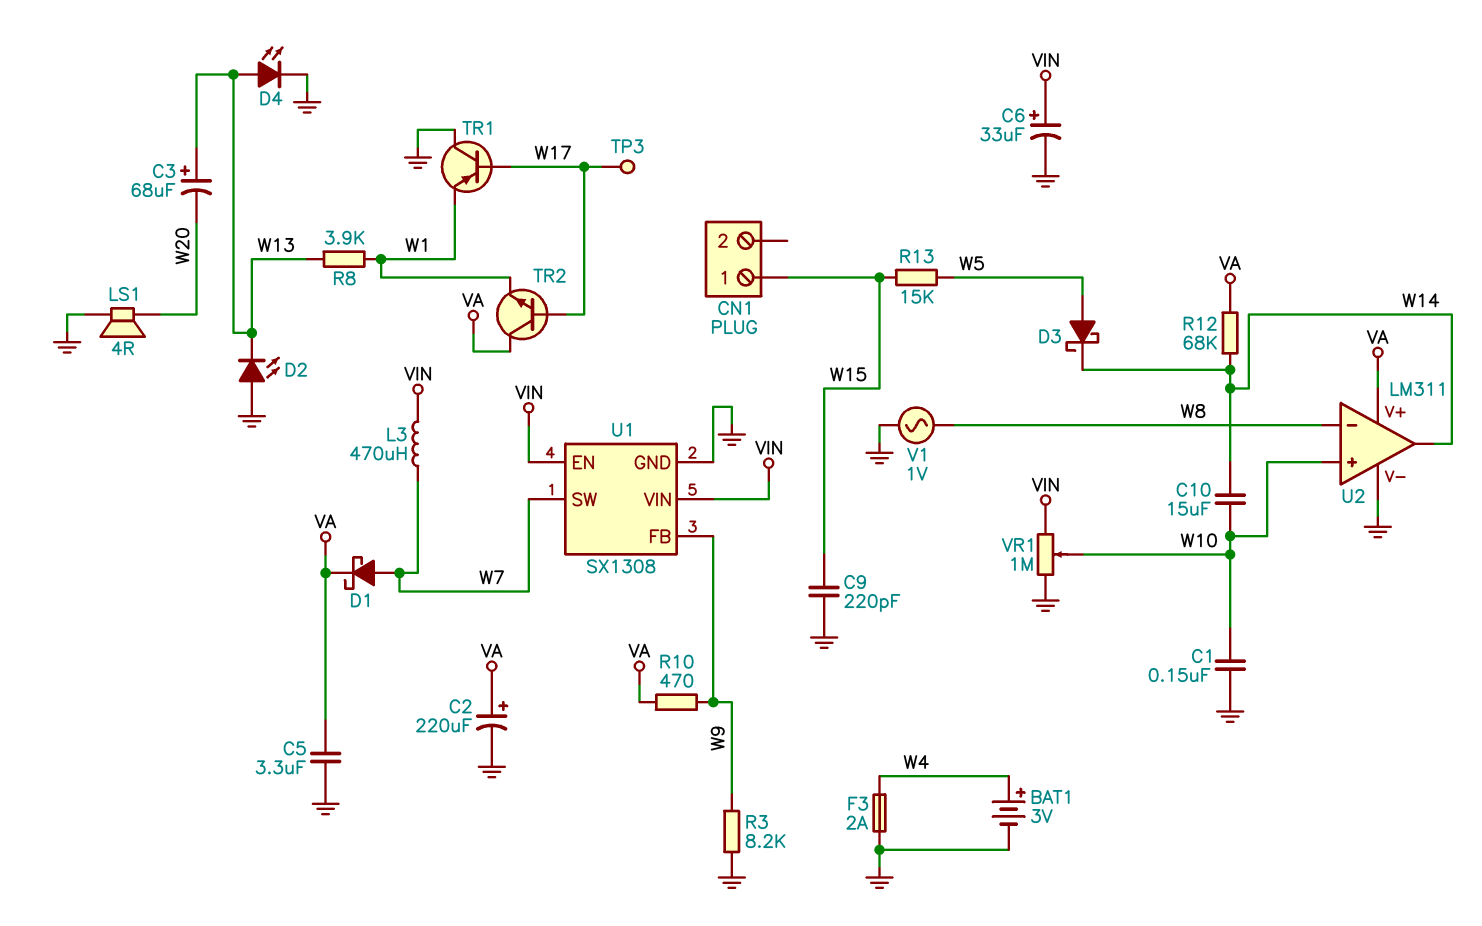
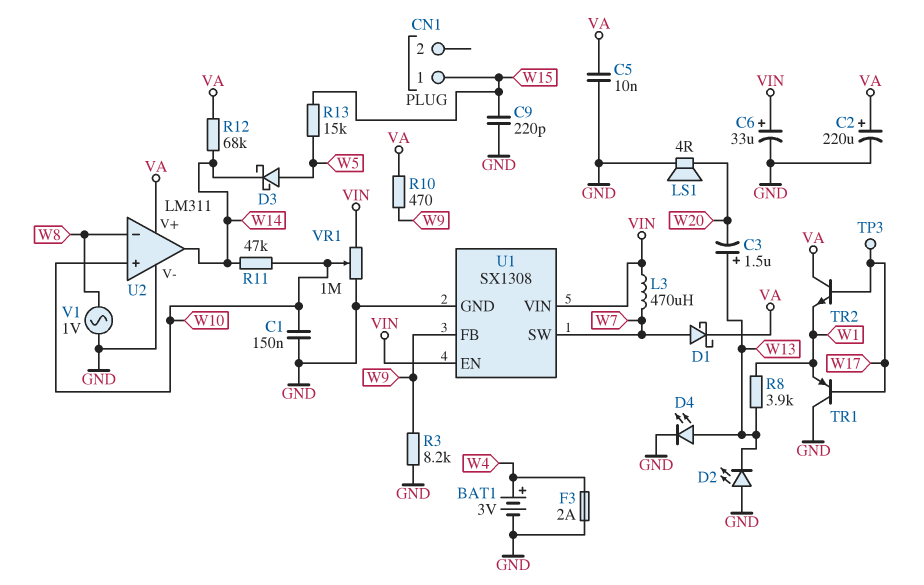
C3: 68uF (plus W13, minus W20) -> 1.5uF (plus W13, minus W20)
C5: 3.3uF (GND, VA) -> 10nF (GND, VA)
C10: 15uF (W10, W14) -> none
R11: none -> 47k (W10, W14)

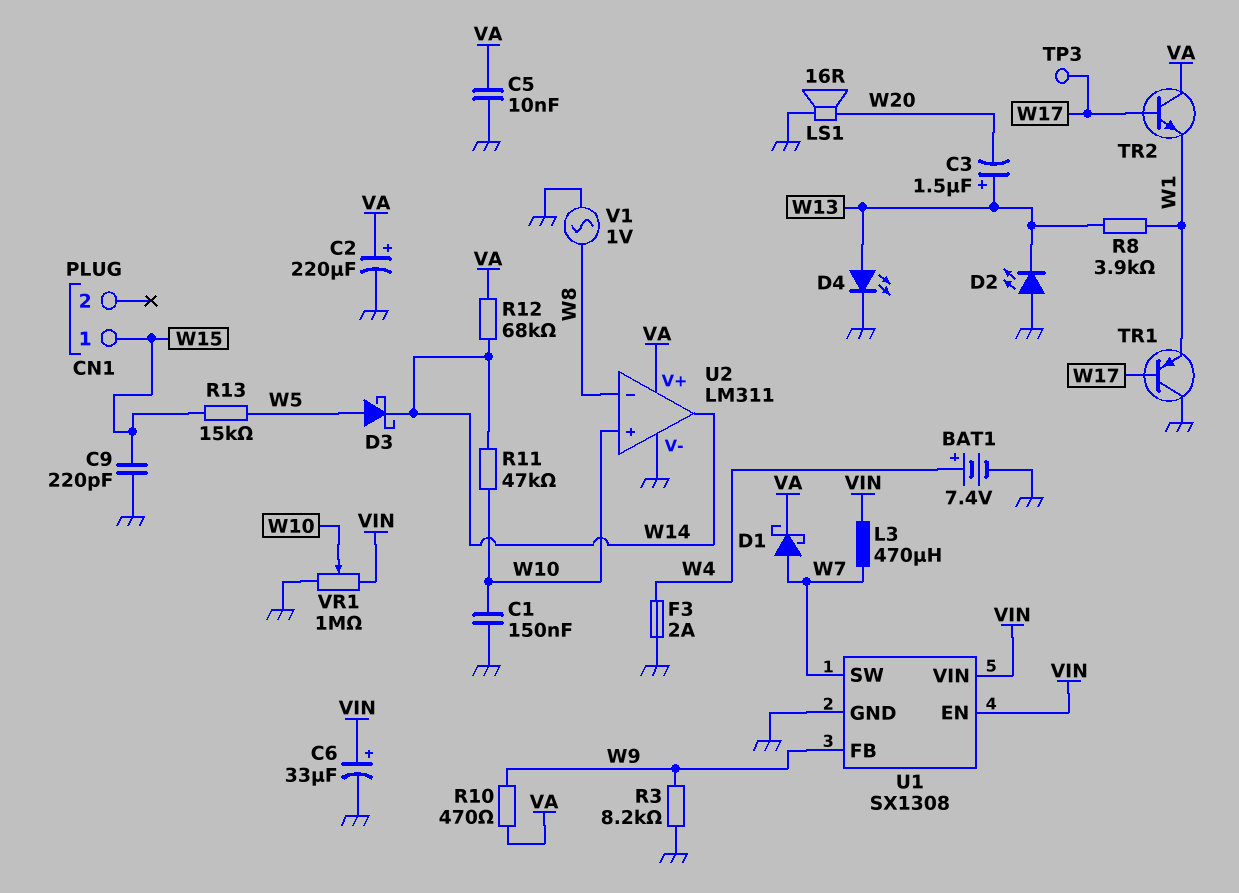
BAT1: 3V (plus W4, minus GND) -> 7.4V (plus W4, minus GND)
LS1: speaker 4R (GND, W20) -> speaker 16R (GND, W20)

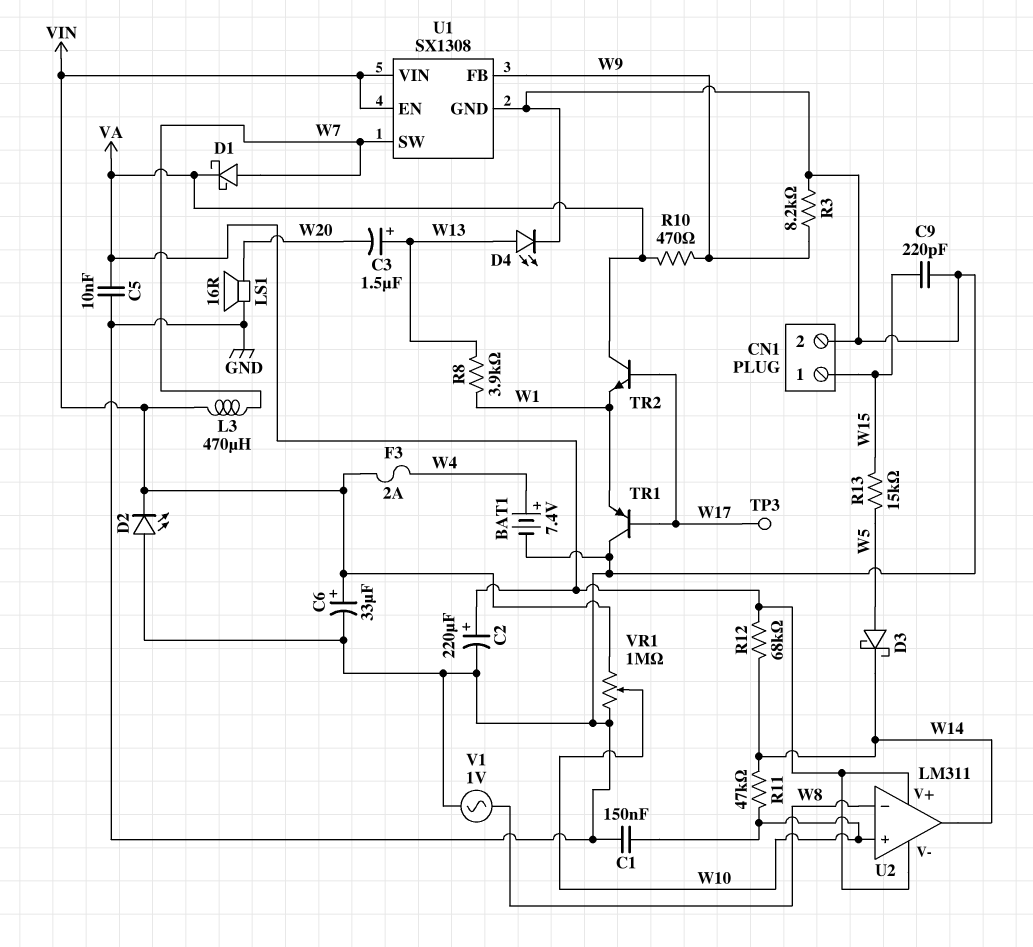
CN1 pin 2: none -> GND
D2: LED (A GND, K W13) -> LED (A GND, K VIN)
F3: 2A (GND, W4) -> 2A (VIN, W4)
U2 pin V-: GND -> VA

